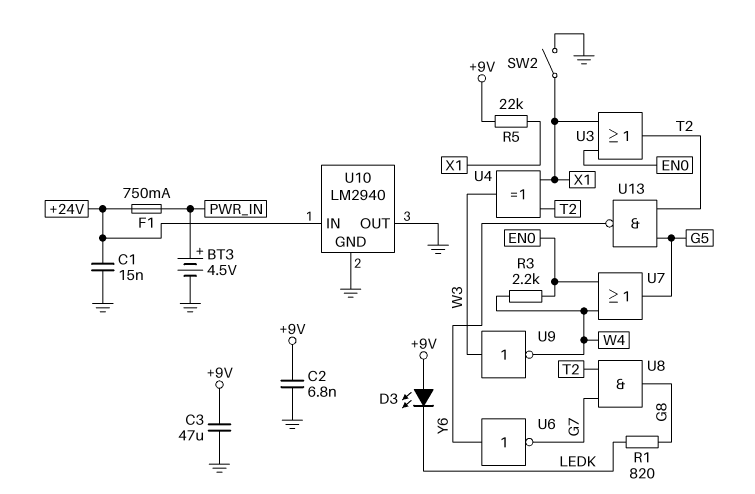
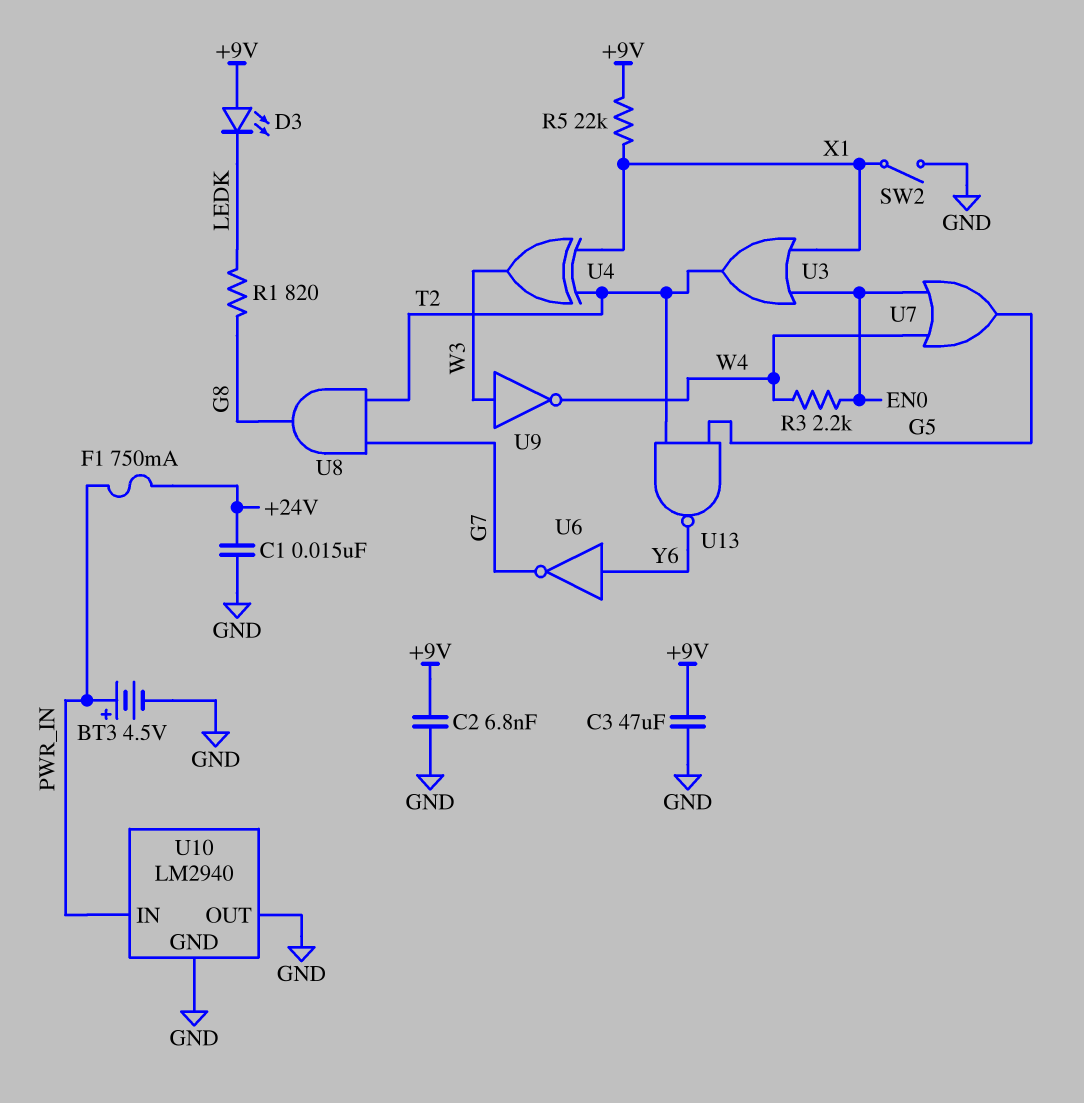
U10 pin IN: +24V -> PWR_IN

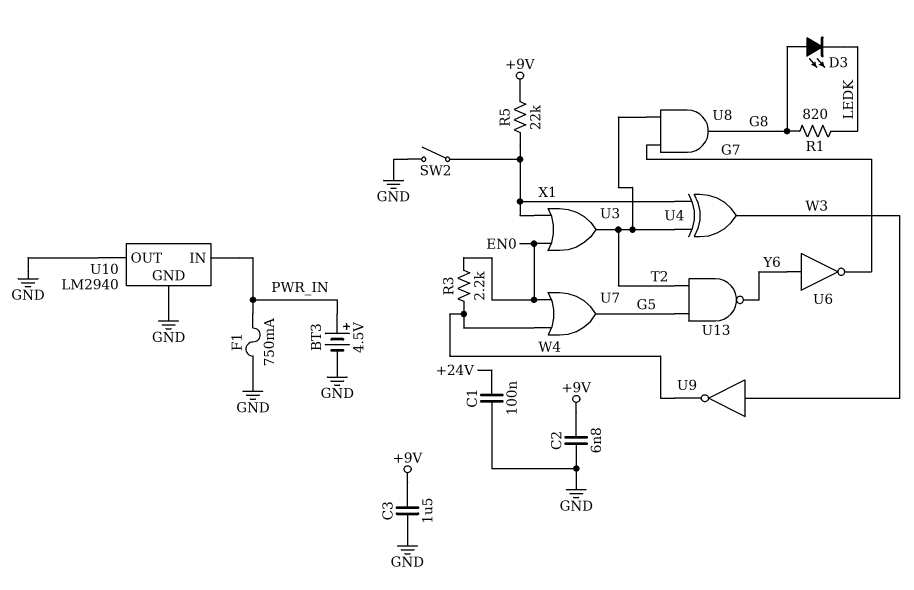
C1: 15nF (+24V, GND) -> 100nF (+24V, GND)
C3: 47uF (+9V, GND) -> 1.5uF (+9V, GND)
D3: LED (A +9V, K LEDK) -> LED (A G8, K LEDK)
F1: 750mA (+24V, PWR_IN) -> 750mA (GND, PWR_IN)

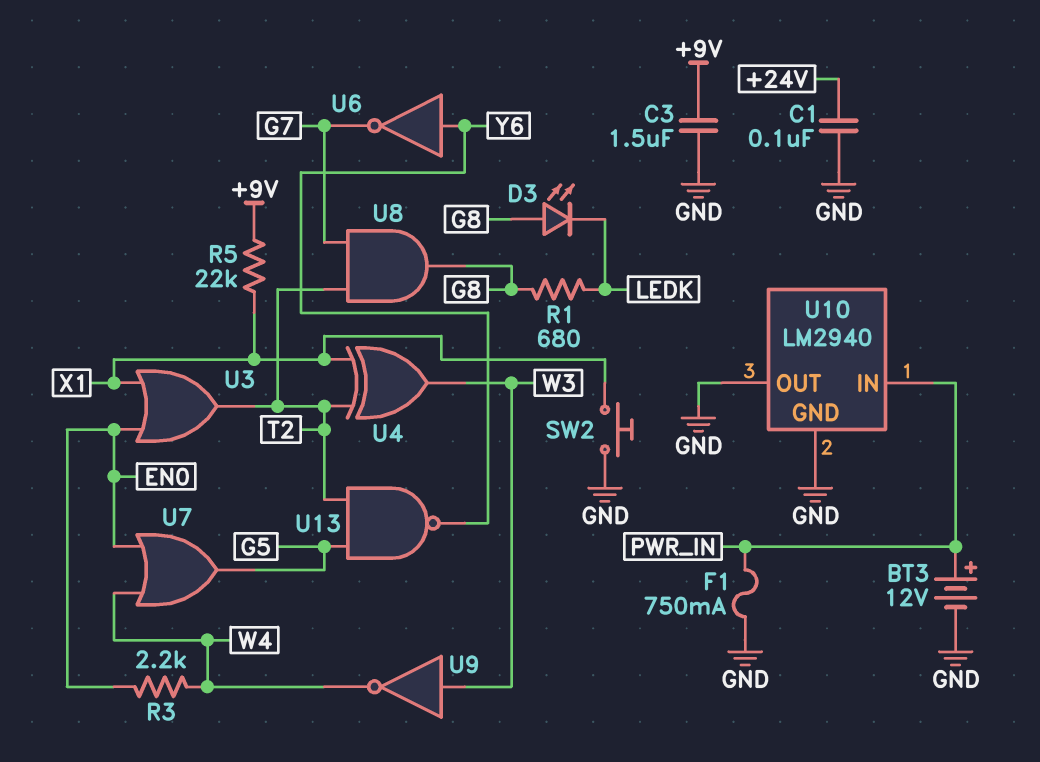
BT3: 4.5V (plus PWR_IN, minus GND) -> 12V (plus PWR_IN, minus GND)
C2: 6.8nF (+9V, GND) -> none
R1: 820 (G8, LEDK) -> 680 (G8, LEDK)
SW2: switch (GND, X1) -> button (GND, X1)

